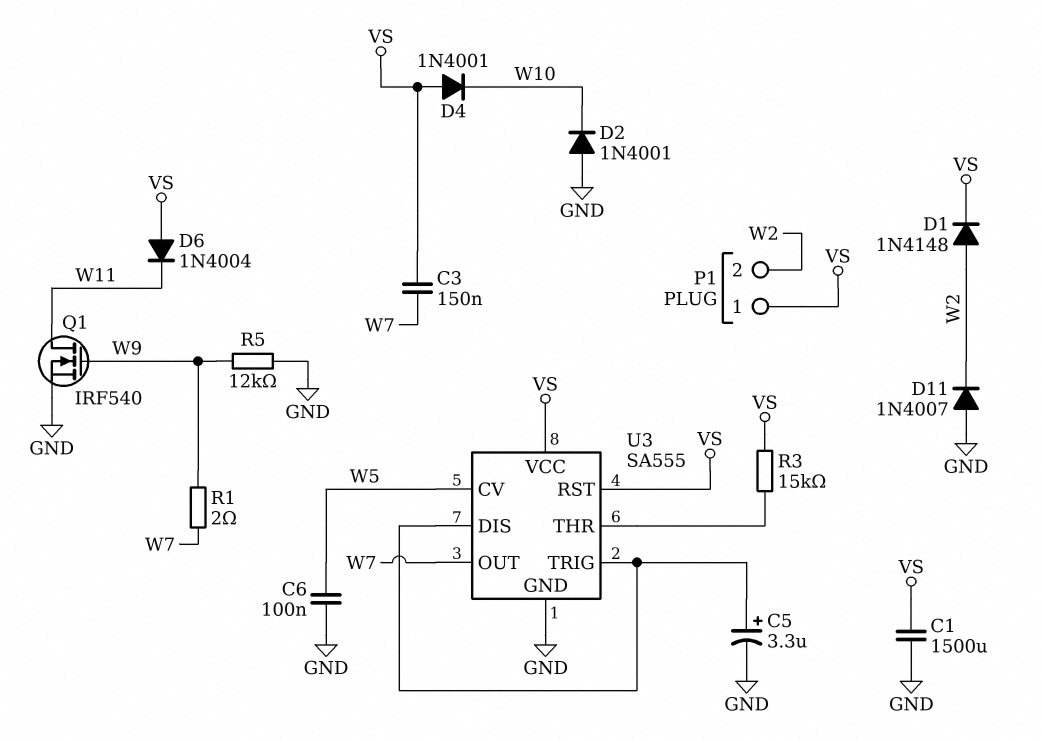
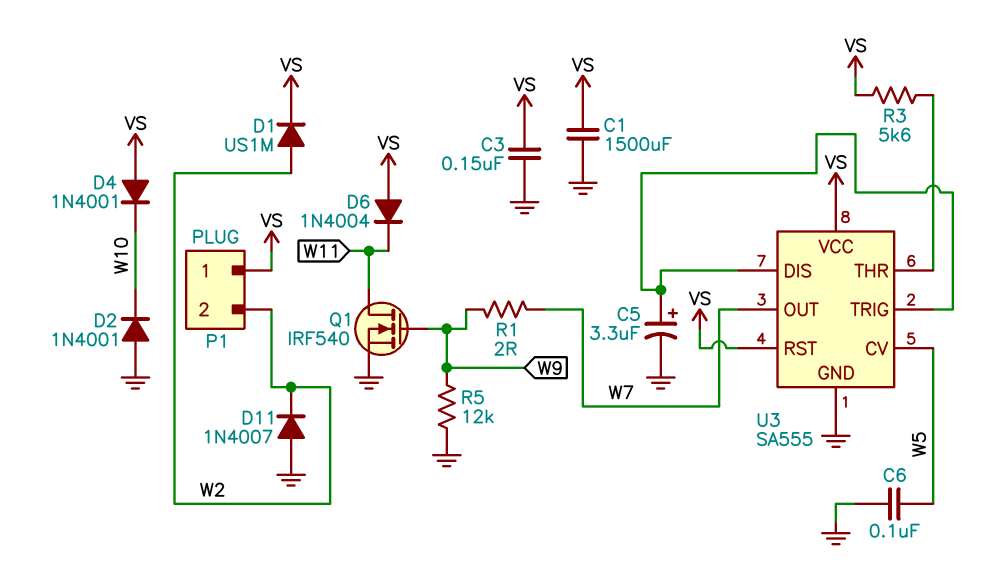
C3: 150nF (VS, W7) -> 150nF (GND, VS)
D1: diode 1N4148 (A W2, K VS) -> diode US1M (A W2, K VS)
R3: 15k (U3/THR, VS) -> 5.6k (U3/THR, VS)

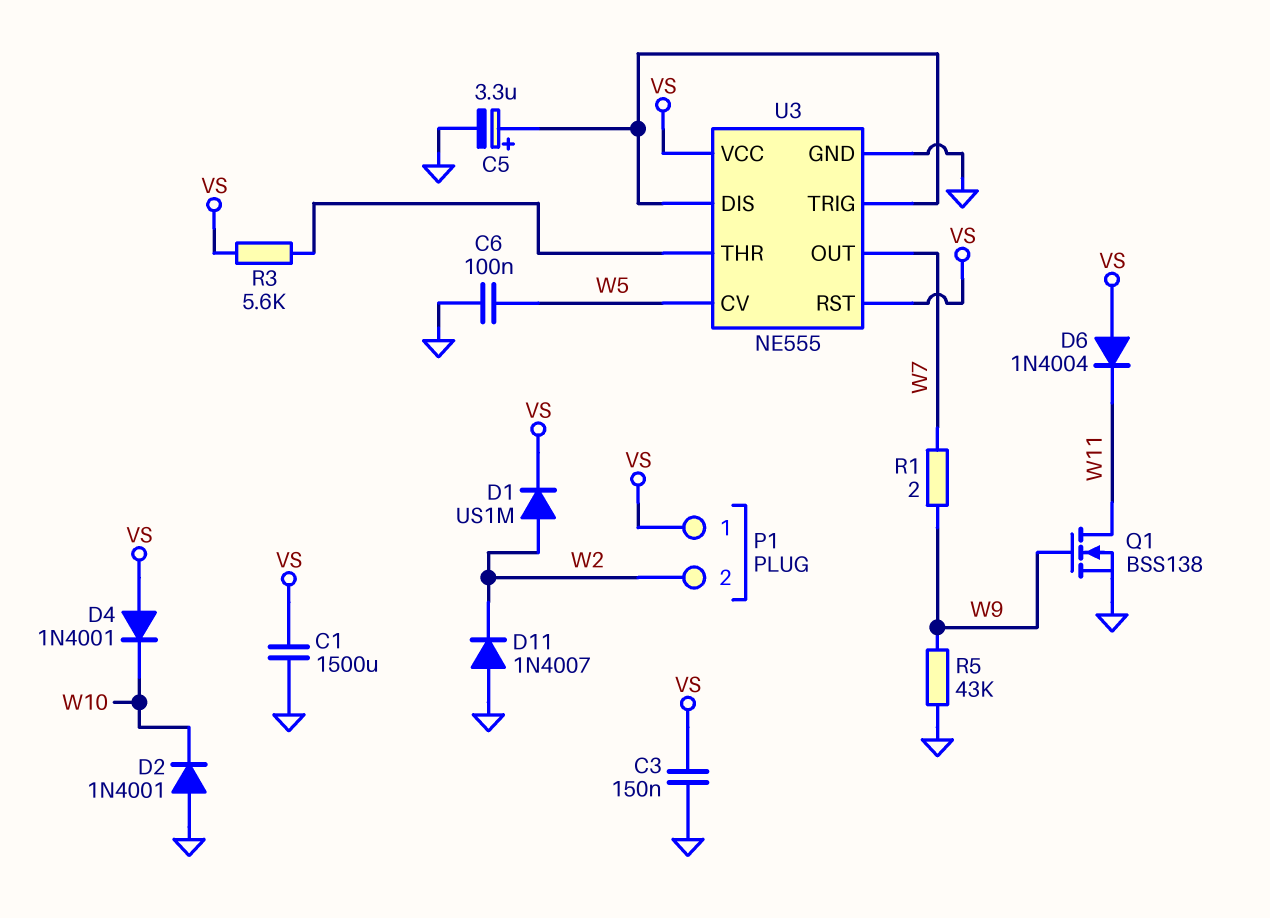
Q1: NMOS IRF540 (G W9, D W11, S GND) -> NMOS BSS138 (G W9, D W11, S GND)
R5: 12k (GND, W9) -> 43k (GND, W9)
U3: SA555 -> NE555

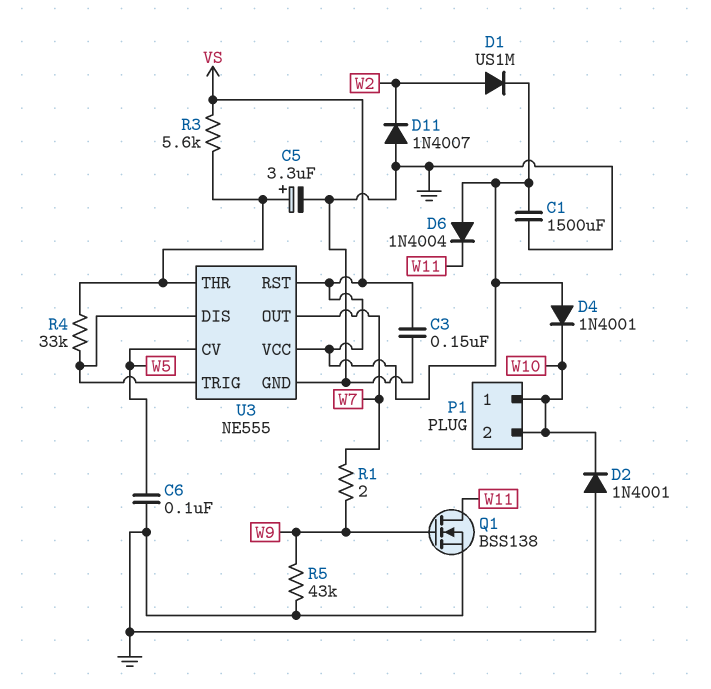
C5: 3.3uF (plus U3/DIS, minus GND) -> 3.3uF (plus U3/THR, minus GND)
P1 pin 1: VS -> W10
P1 pin 2: W2 -> W10
R4: none -> 33k (U3/DIS, U3/THR)

